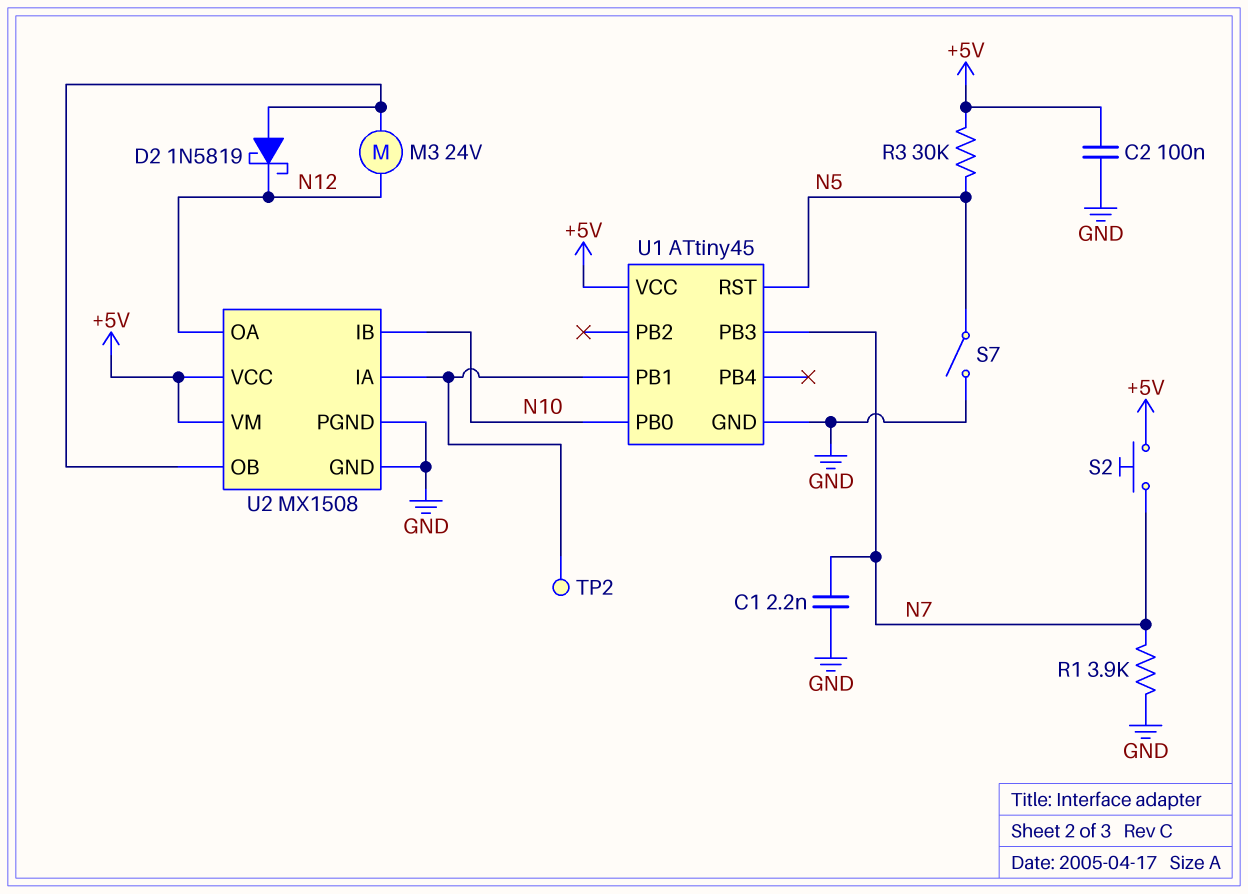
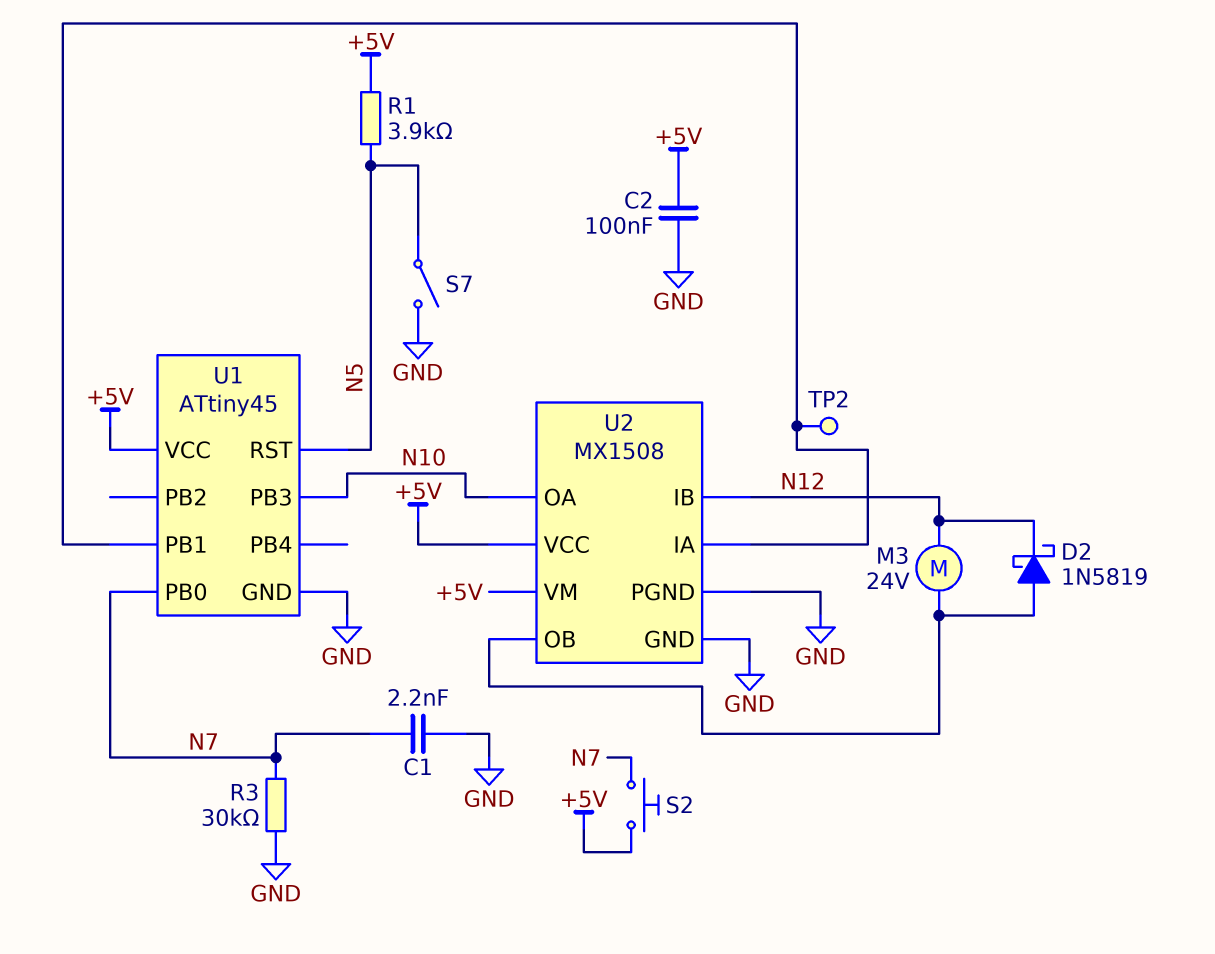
R1: 3.9k (GND, N7) -> 3.9k (+5V, N5)
R3: 30k (+5V, N5) -> 30k (GND, N7)
U1 pin PB0: N10 -> N7
U1 pin PB3: N7 -> N10
U2 pin IB: N10 -> N12
U2 pin OA: N12 -> N10

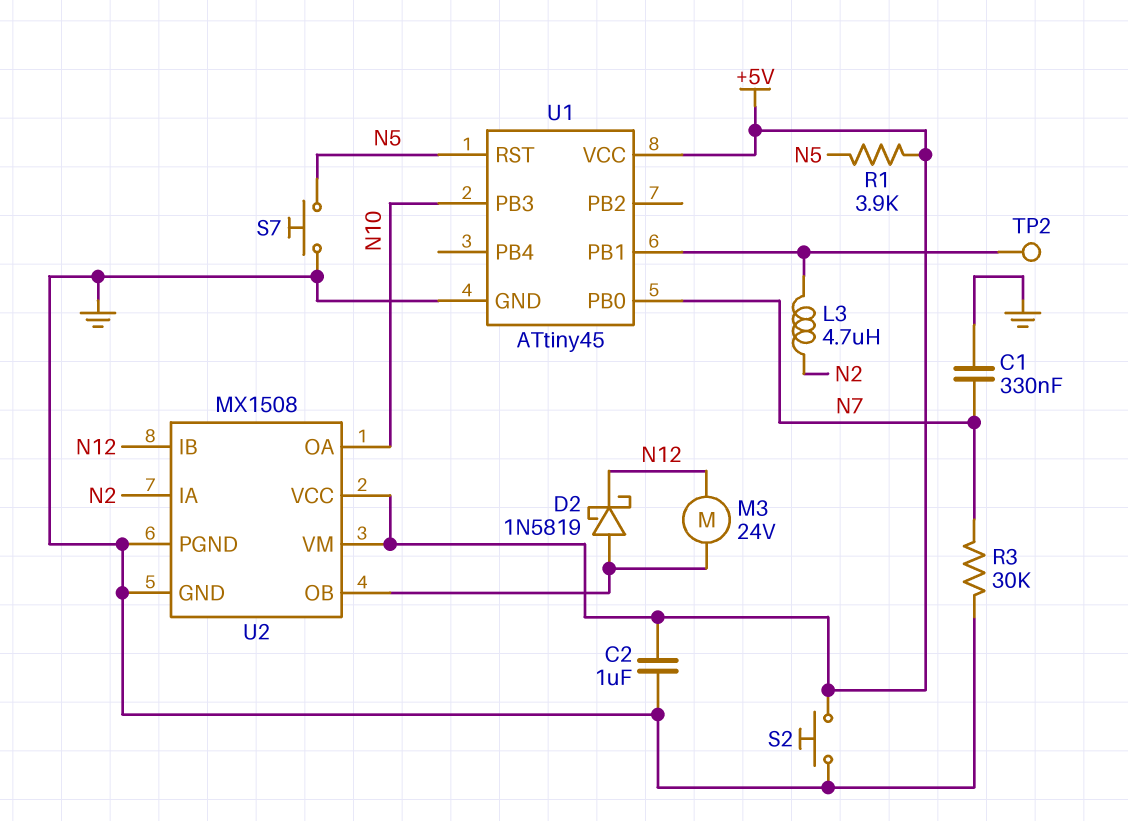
C1: 2.2nF (GND, N7) -> 330nF (GND, N7)
C2: 100nF (+5V, GND) -> 1uF (+5V, GND)
L3: none -> 4.7uH (N2, U1/PB1)
S2: button (+5V, N7) -> button (+5V, GND)
S7: switch (GND, N5) -> button (GND, N5)
U2 pin IA: U1/PB1 -> N2

